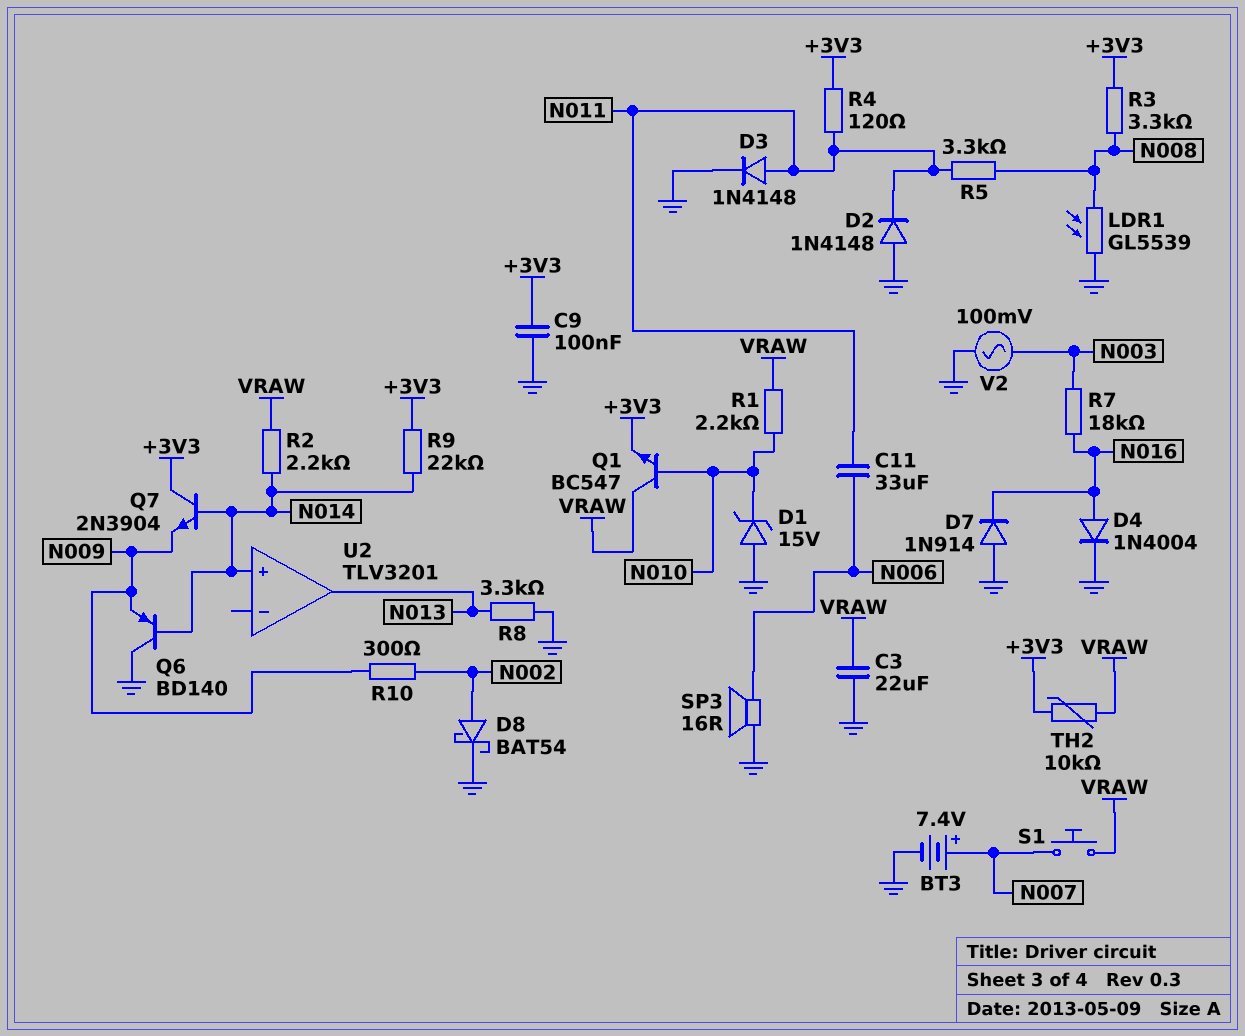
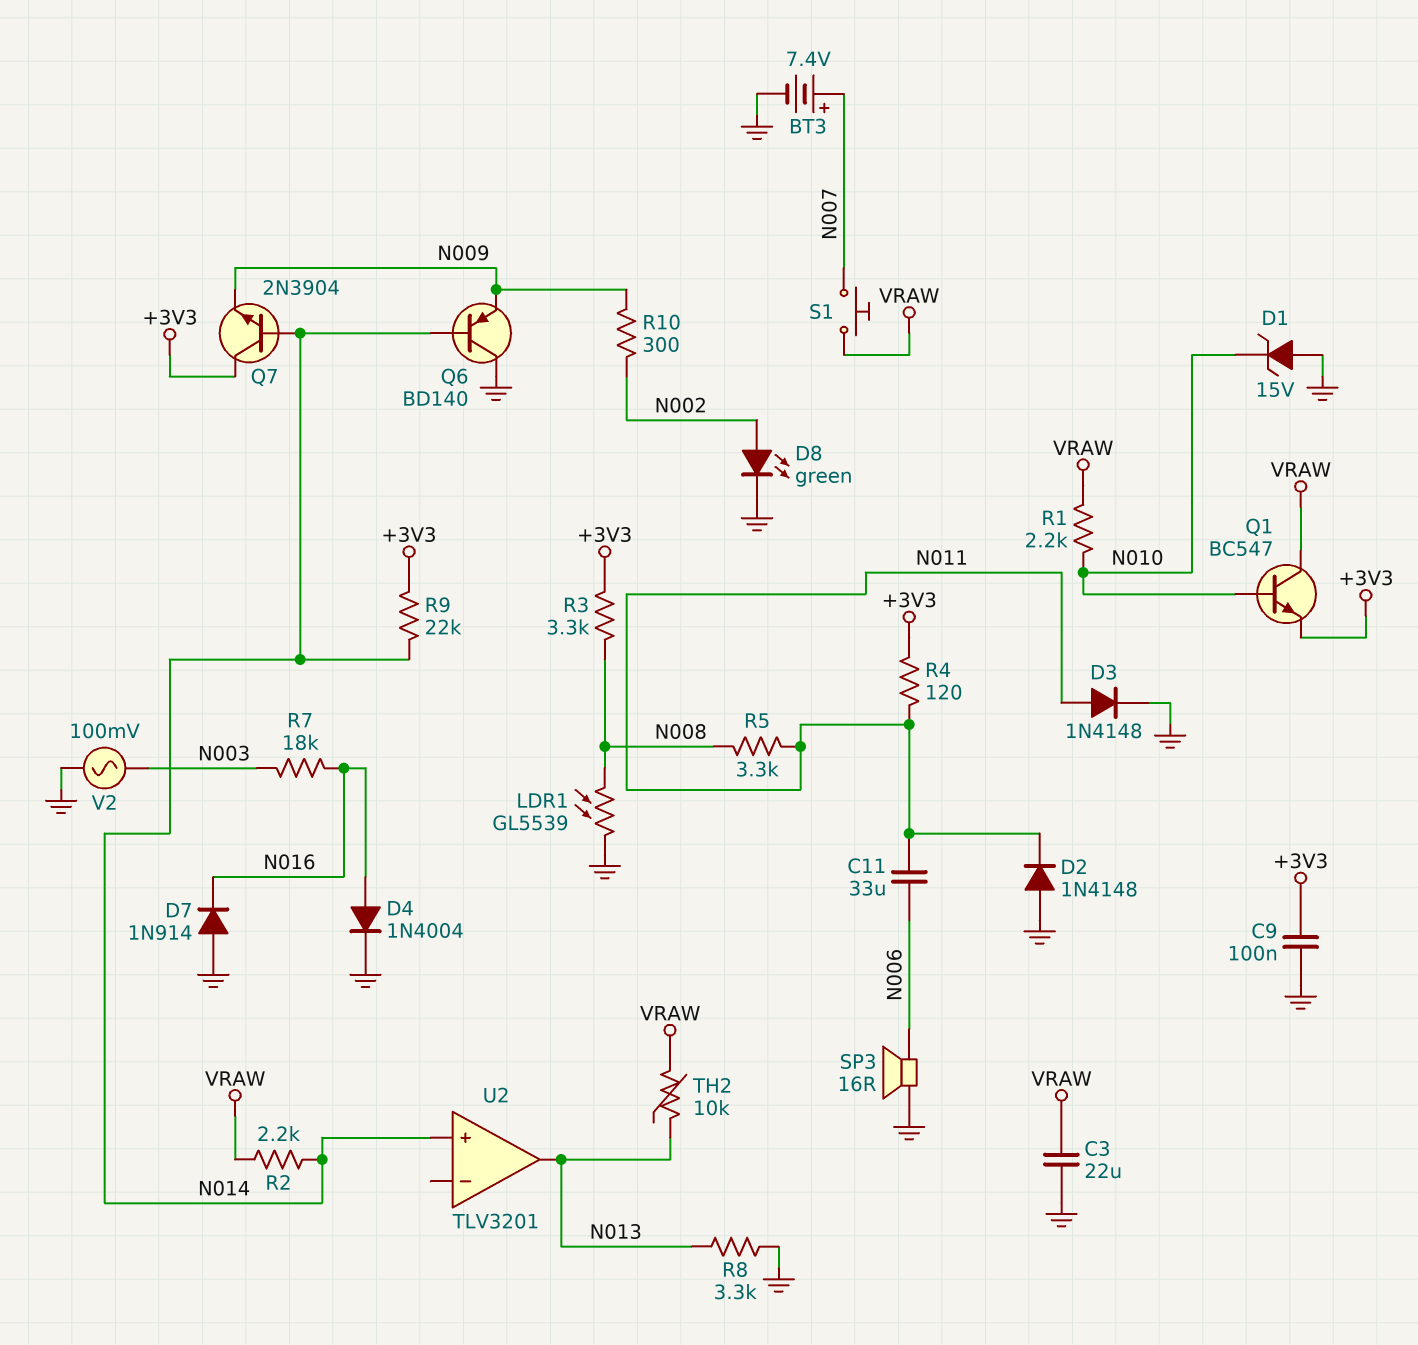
D8: schottky BAT54 (A N002, K GND) -> LED green (A N002, K GND)
TH2: 10k (+3V3, VRAW) -> 10k (N013, VRAW)

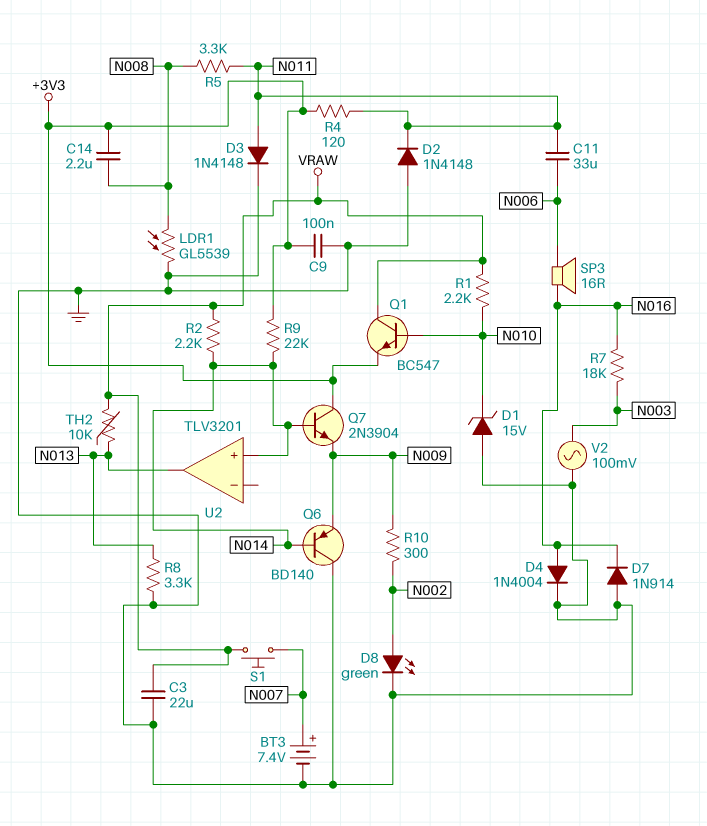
C14: none -> 2.2uF (+3V3, N008)
R3: 3.3k (+3V3, N008) -> none
SP3: speaker 16R (GND, N006) -> speaker 16R (N006, N016)

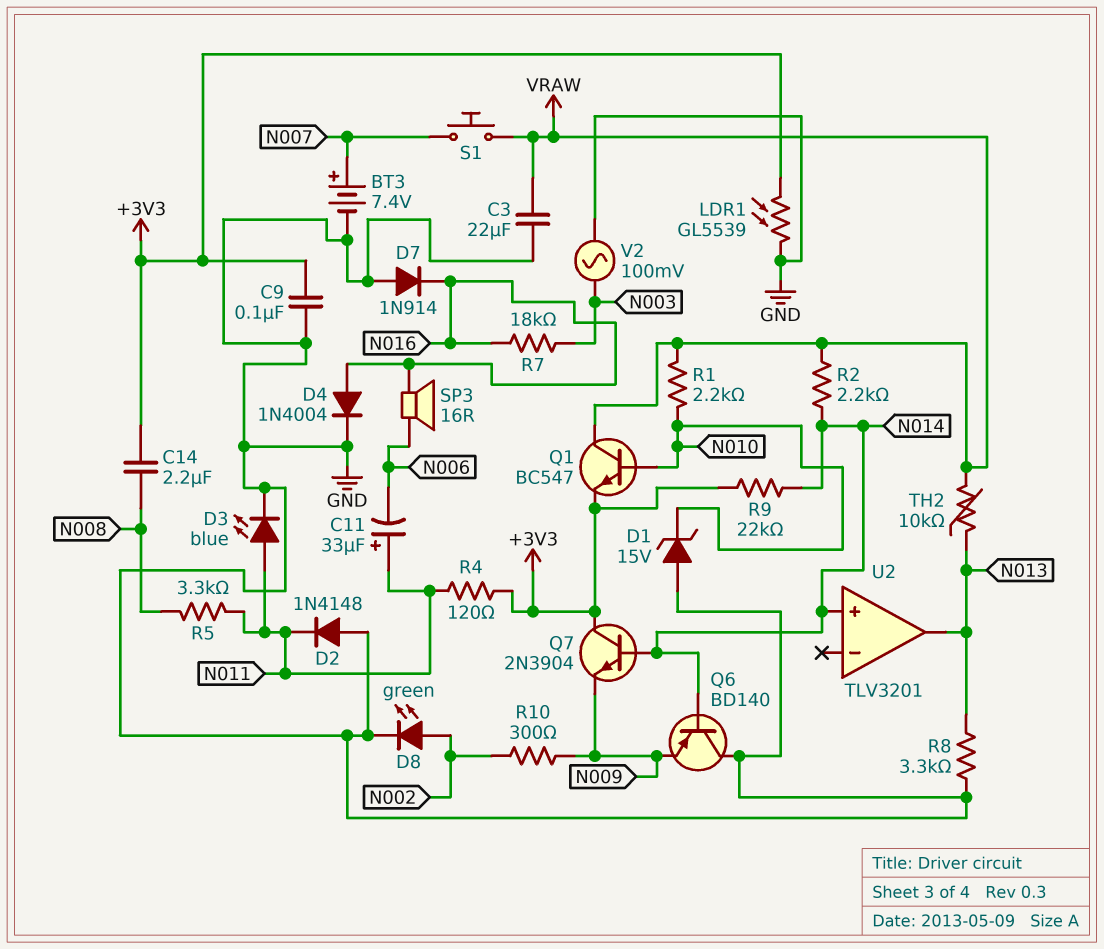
C11: 33uF (N006, N011) -> 33uF (plus N011, minus N006)
D3: diode 1N4148 (A N011, K GND) -> LED blue (A N011, K GND)
LDR1: GL5539 (GND, N008) -> GL5539 (+3V3, GND)

